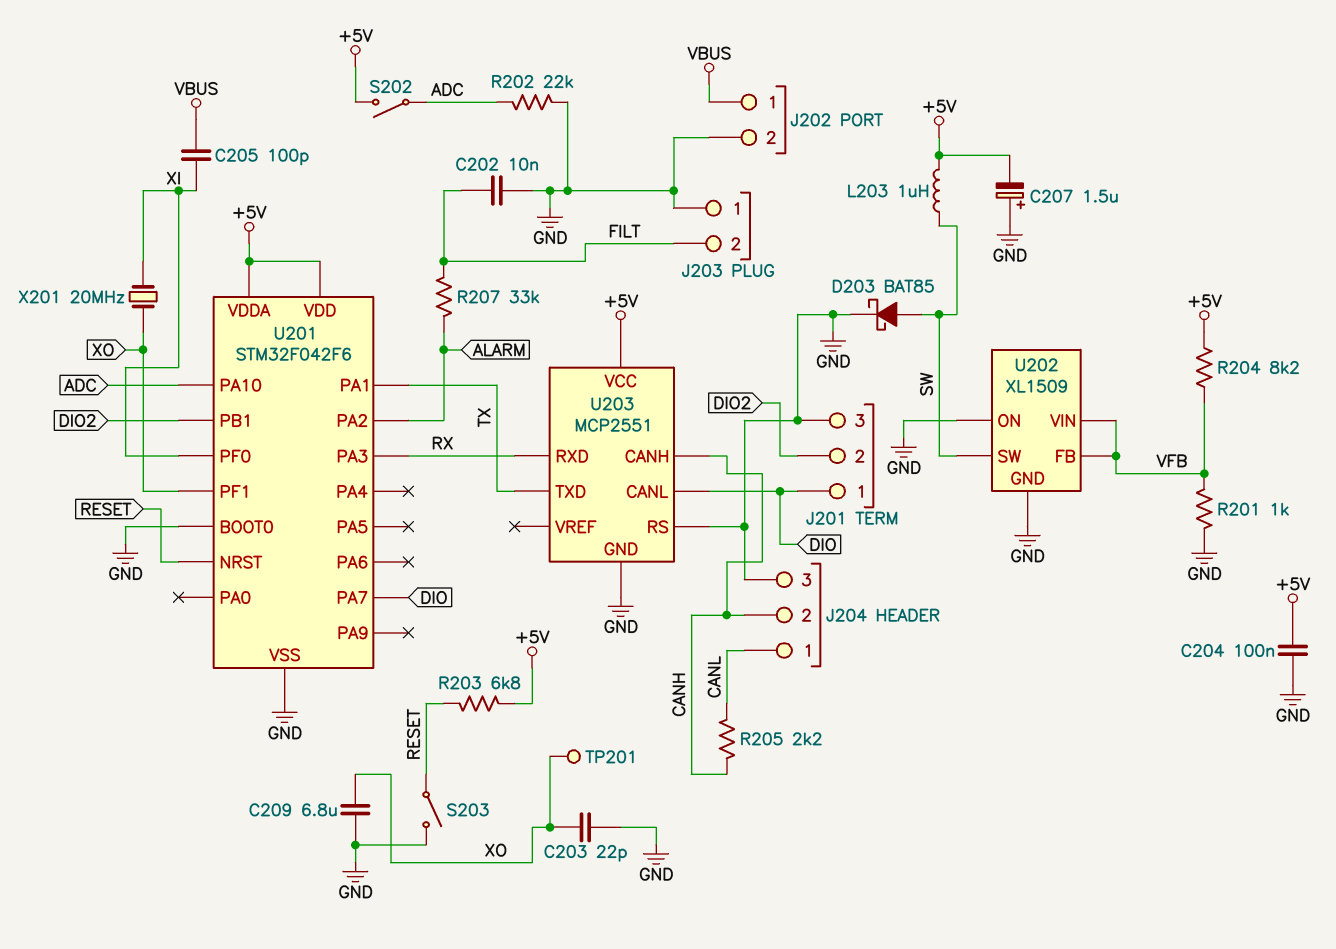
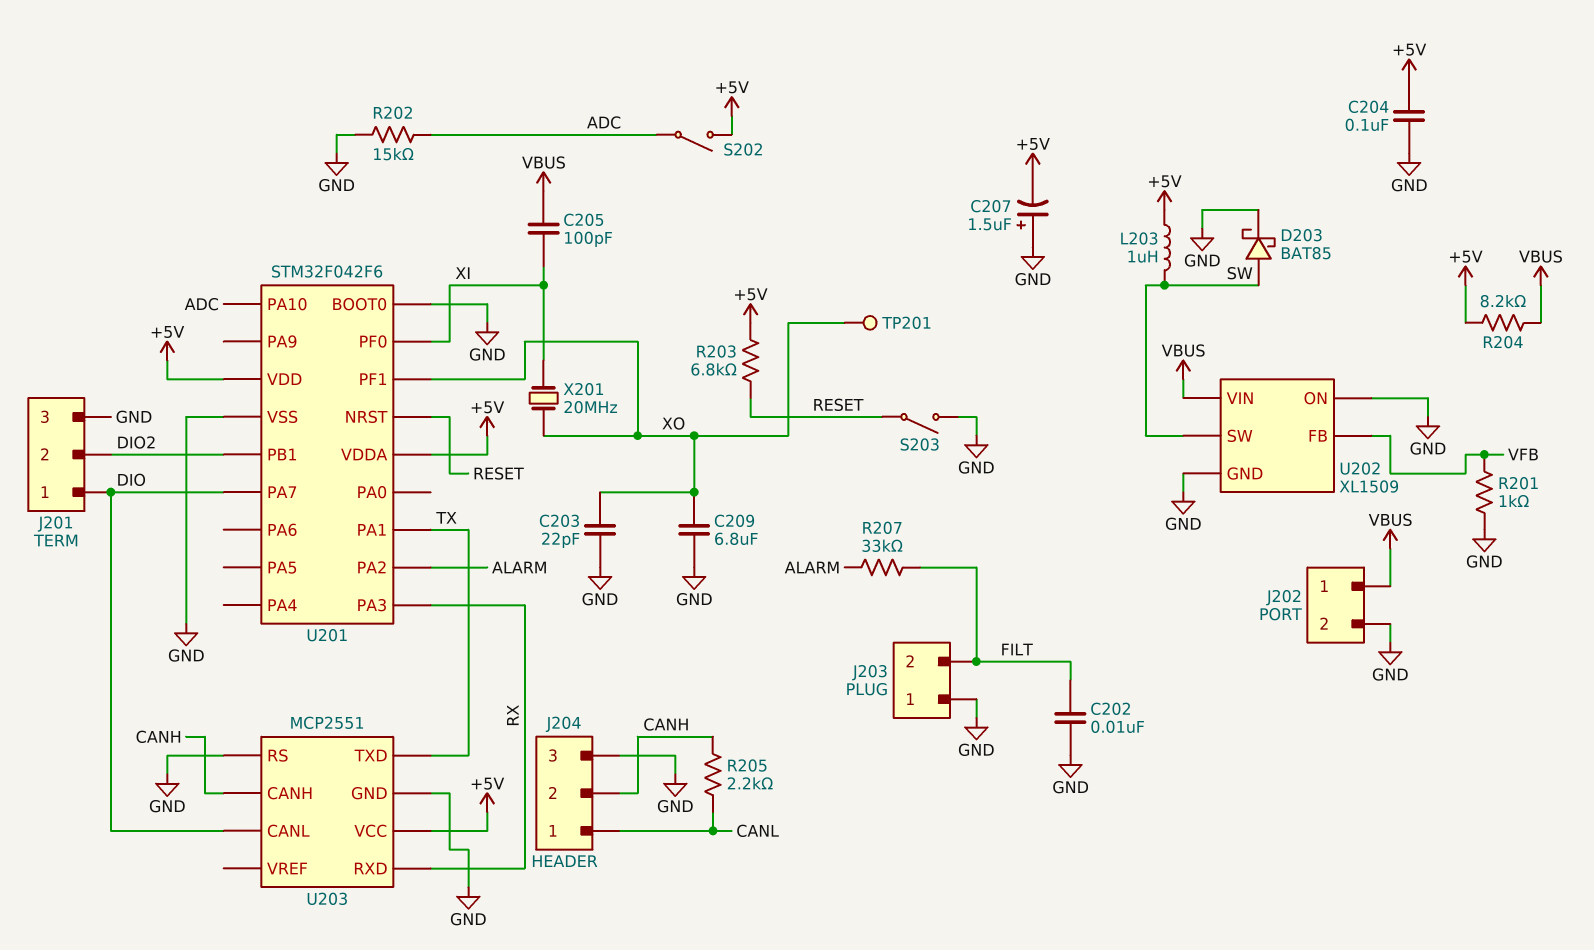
R202: 22k (ADC, GND) -> 15k (ADC, GND)
R204: 8.2k (+5V, VFB) -> 8.2k (+5V, VBUS)
U202 pin VIN: VFB -> VBUS

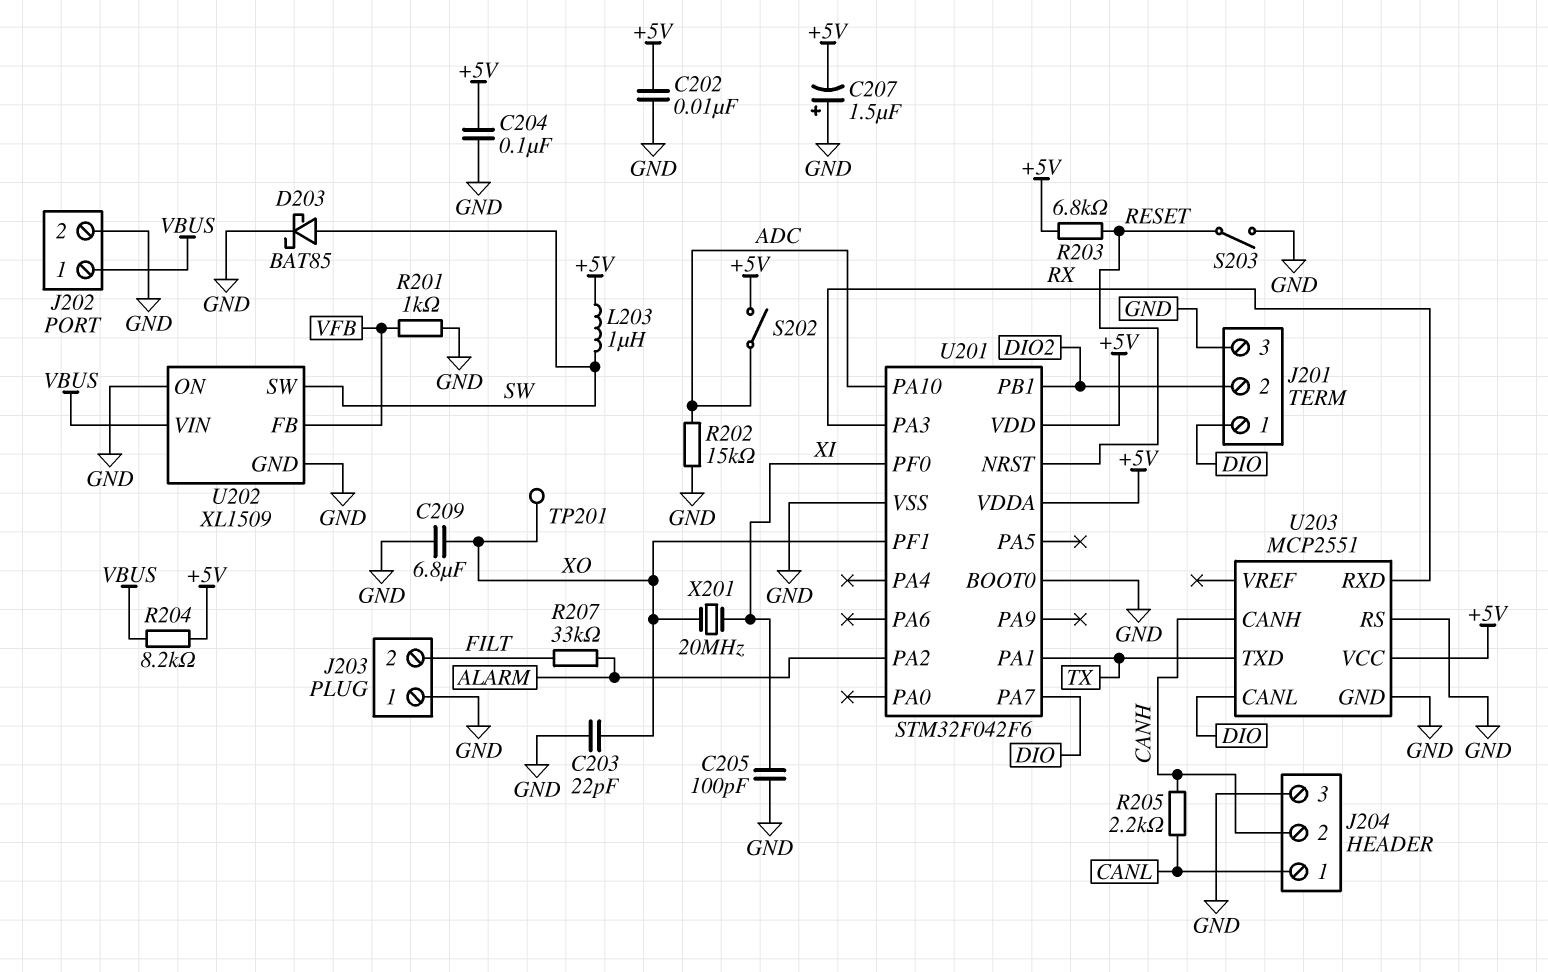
C202: 10nF (FILT, GND) -> 10nF (+5V, GND)
C205: 100pF (VBUS, XI) -> 100pF (GND, XI)

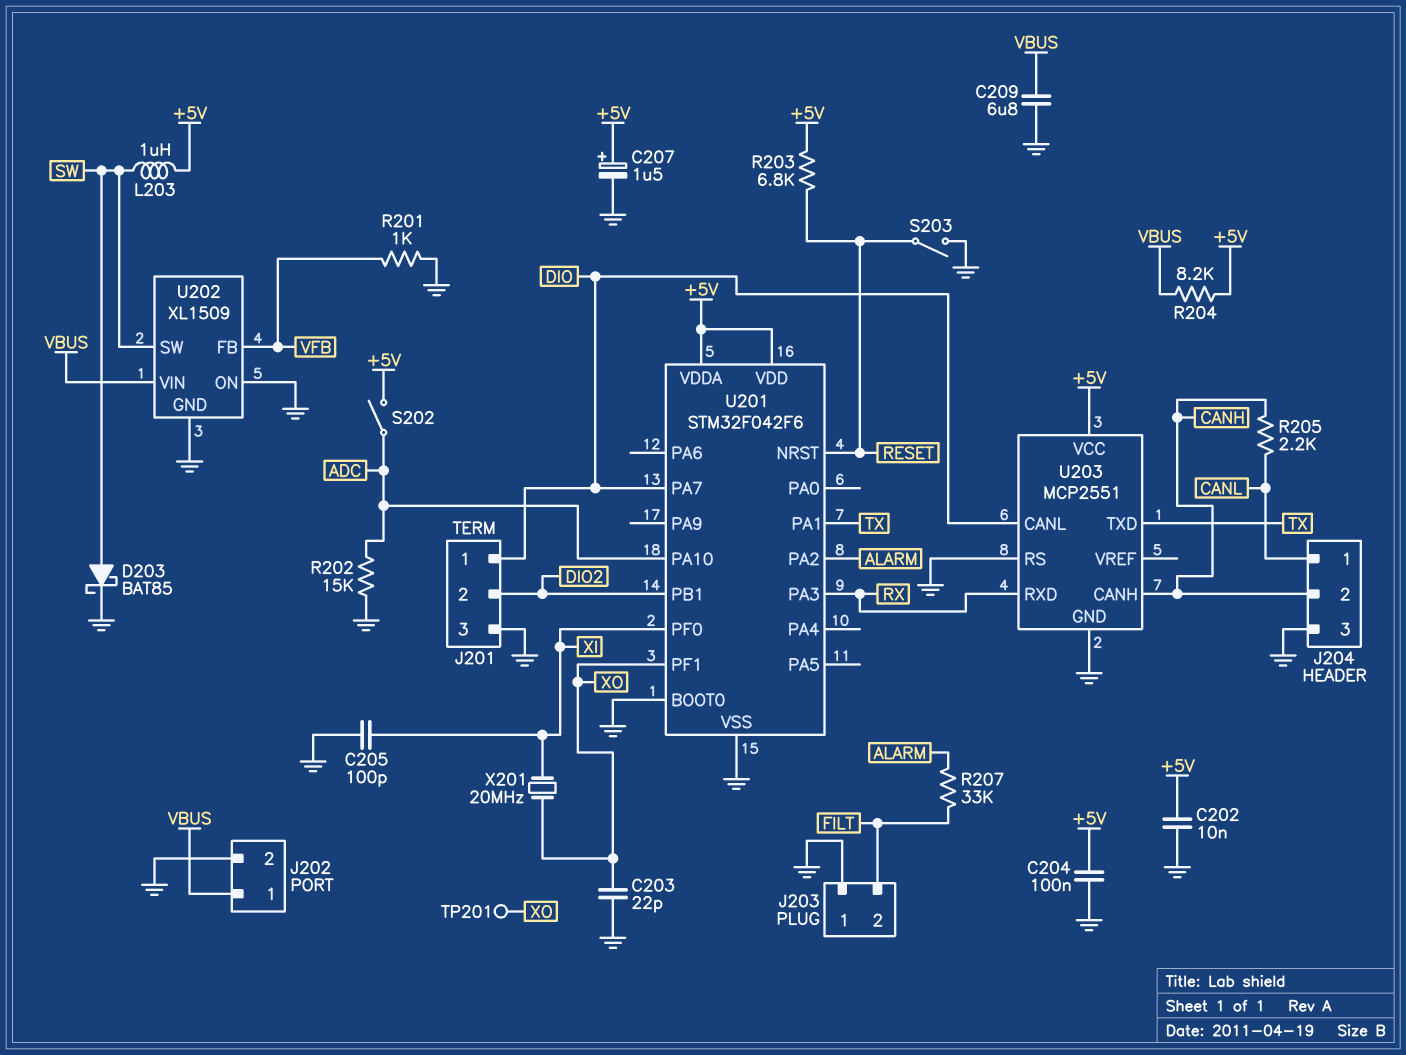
C207: 1.5uF (plus GND, minus +5V) -> 1.5uF (plus +5V, minus GND)
C209: 6.8uF (GND, XO) -> 6.8uF (GND, VBUS)

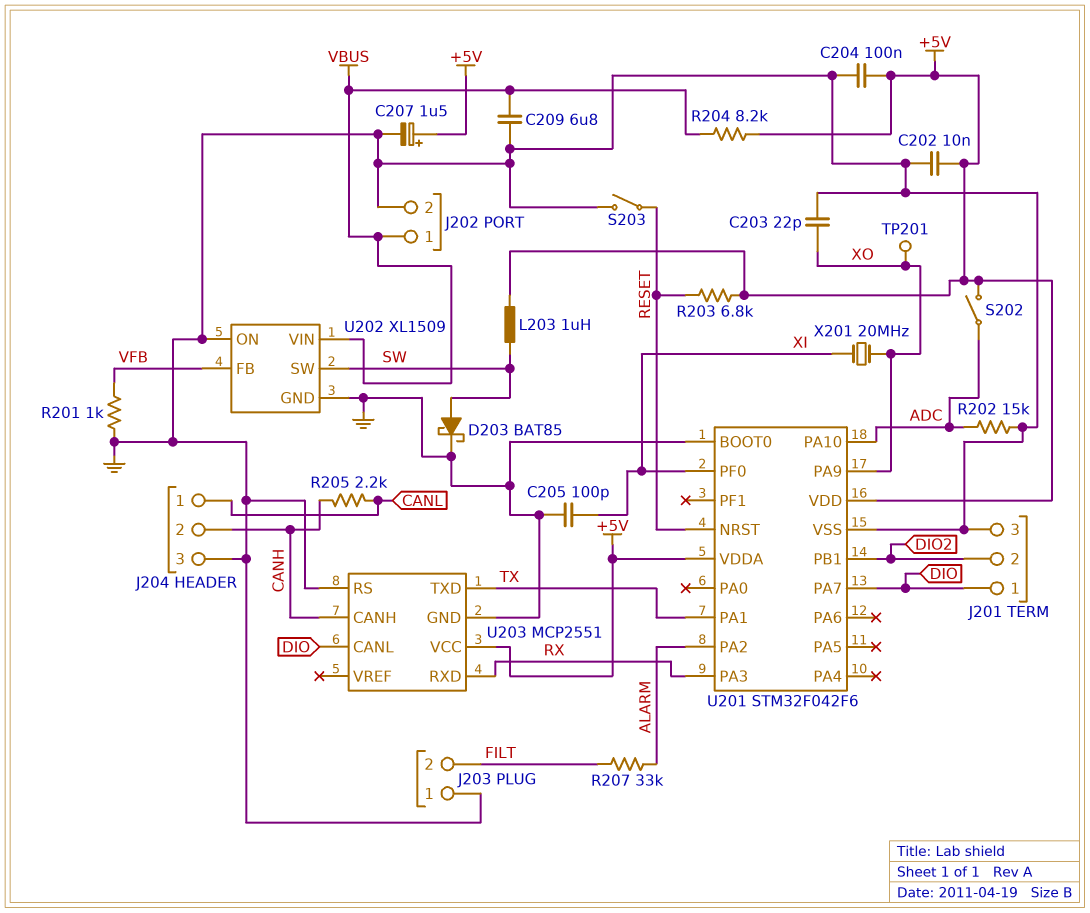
U201 pin PA9: none -> XO
U201 pin PF1: XO -> none

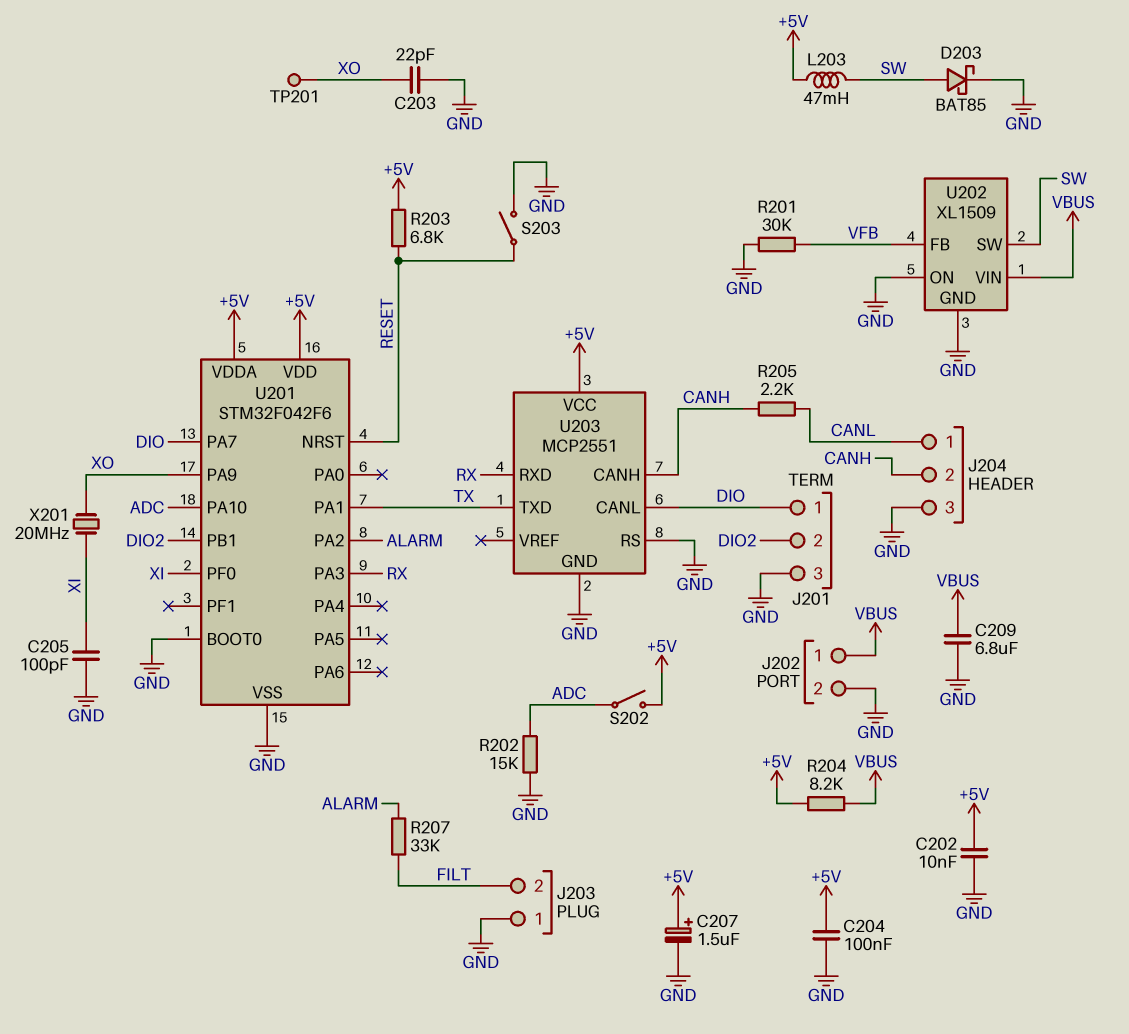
L203: 1uH (+5V, SW) -> 47mH (+5V, SW)
R201: 1k (GND, VFB) -> 30k (GND, VFB)

